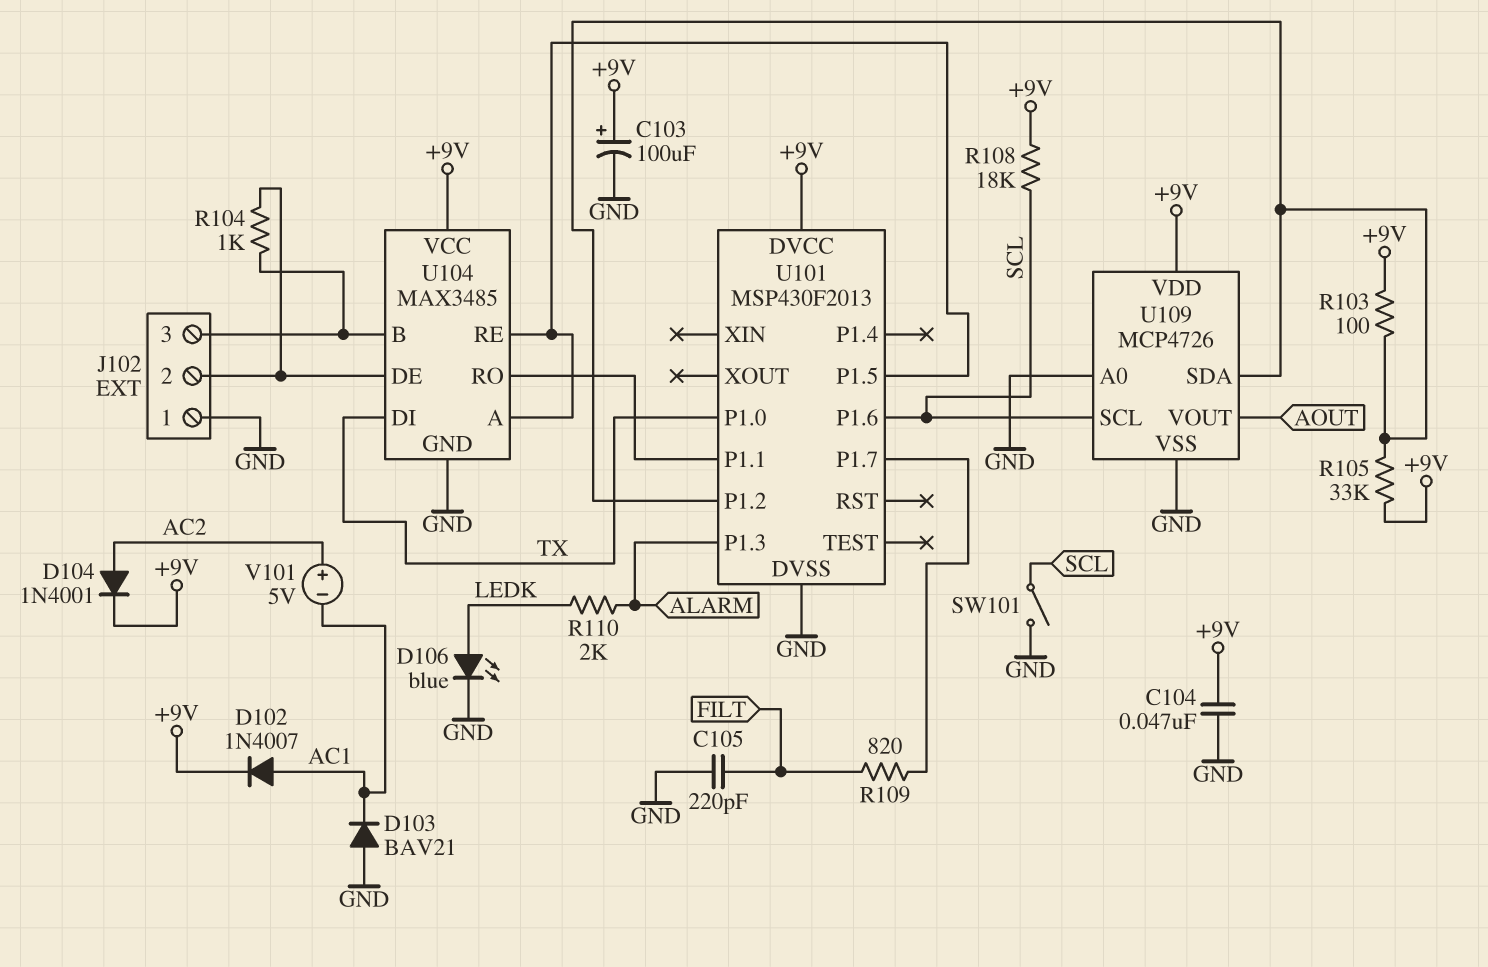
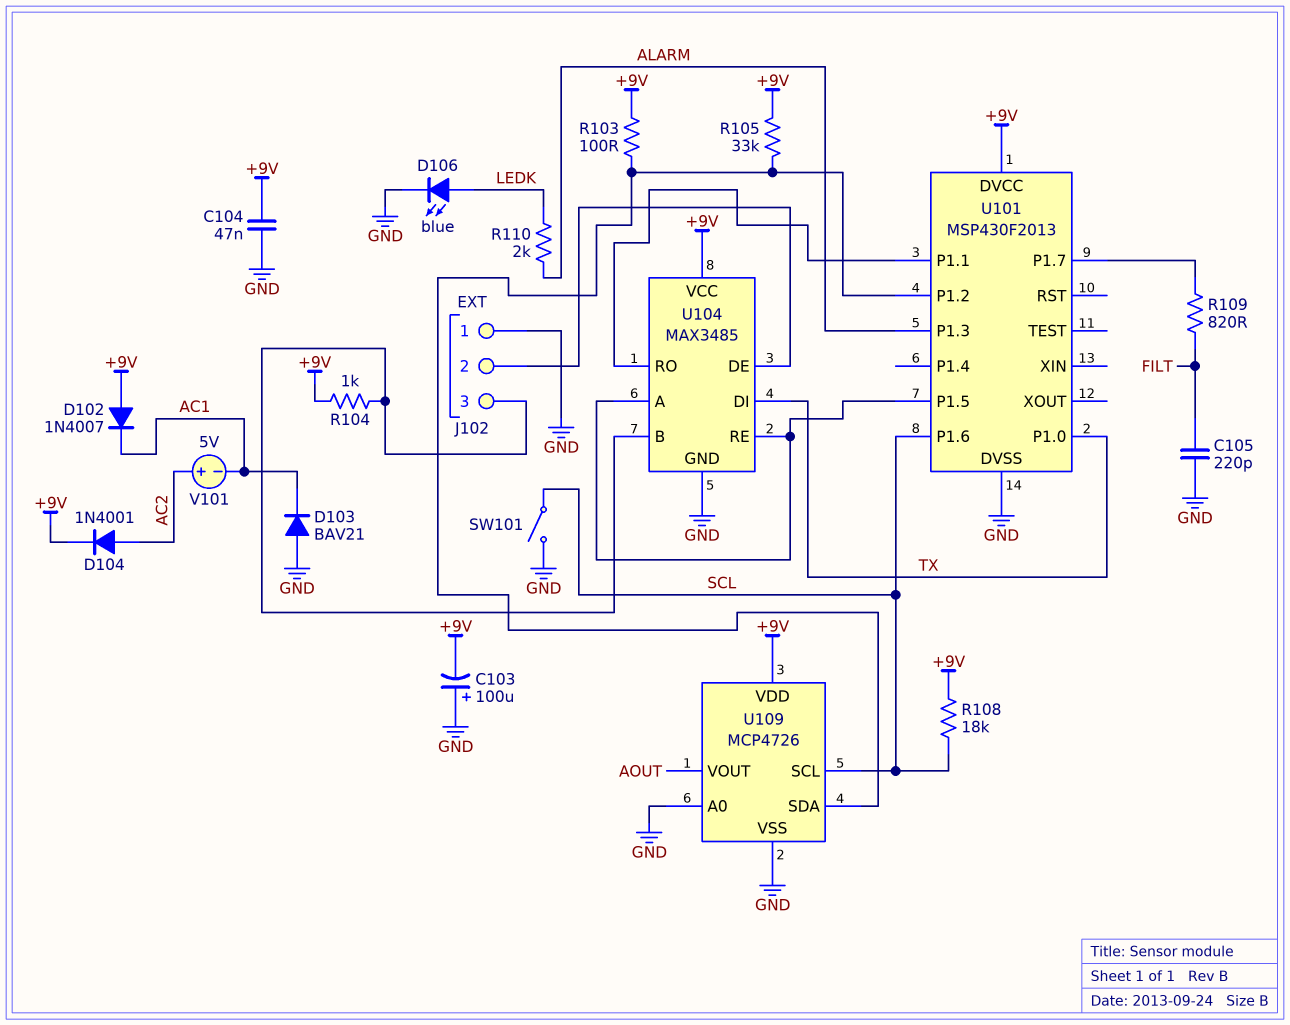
C103: 100uF (plus +9V, minus GND) -> 100uF (plus GND, minus +9V)
D102: diode 1N4007 (A AC1, K +9V) -> diode 1N4007 (A +9V, K AC1)
R104: 1k (J102/2, J102/3) -> 1k (+9V, J102/3)

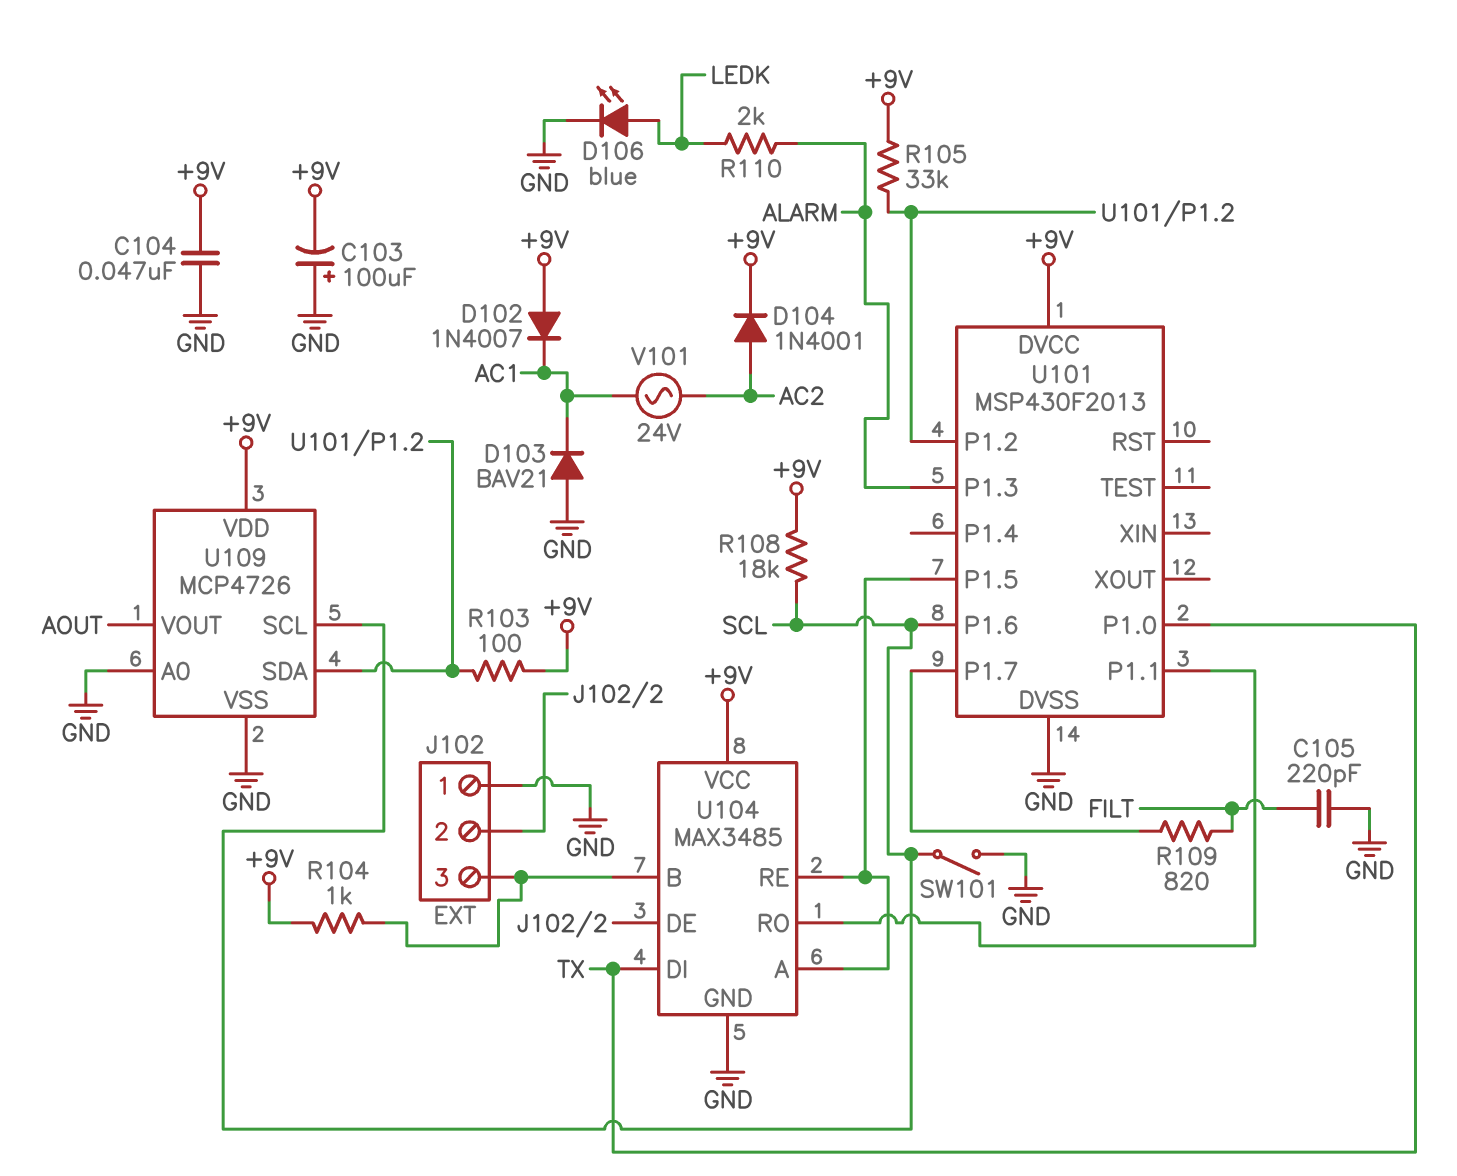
V101: 5V (plus AC2, minus AC1) -> AC 24V (AC1, AC2)

